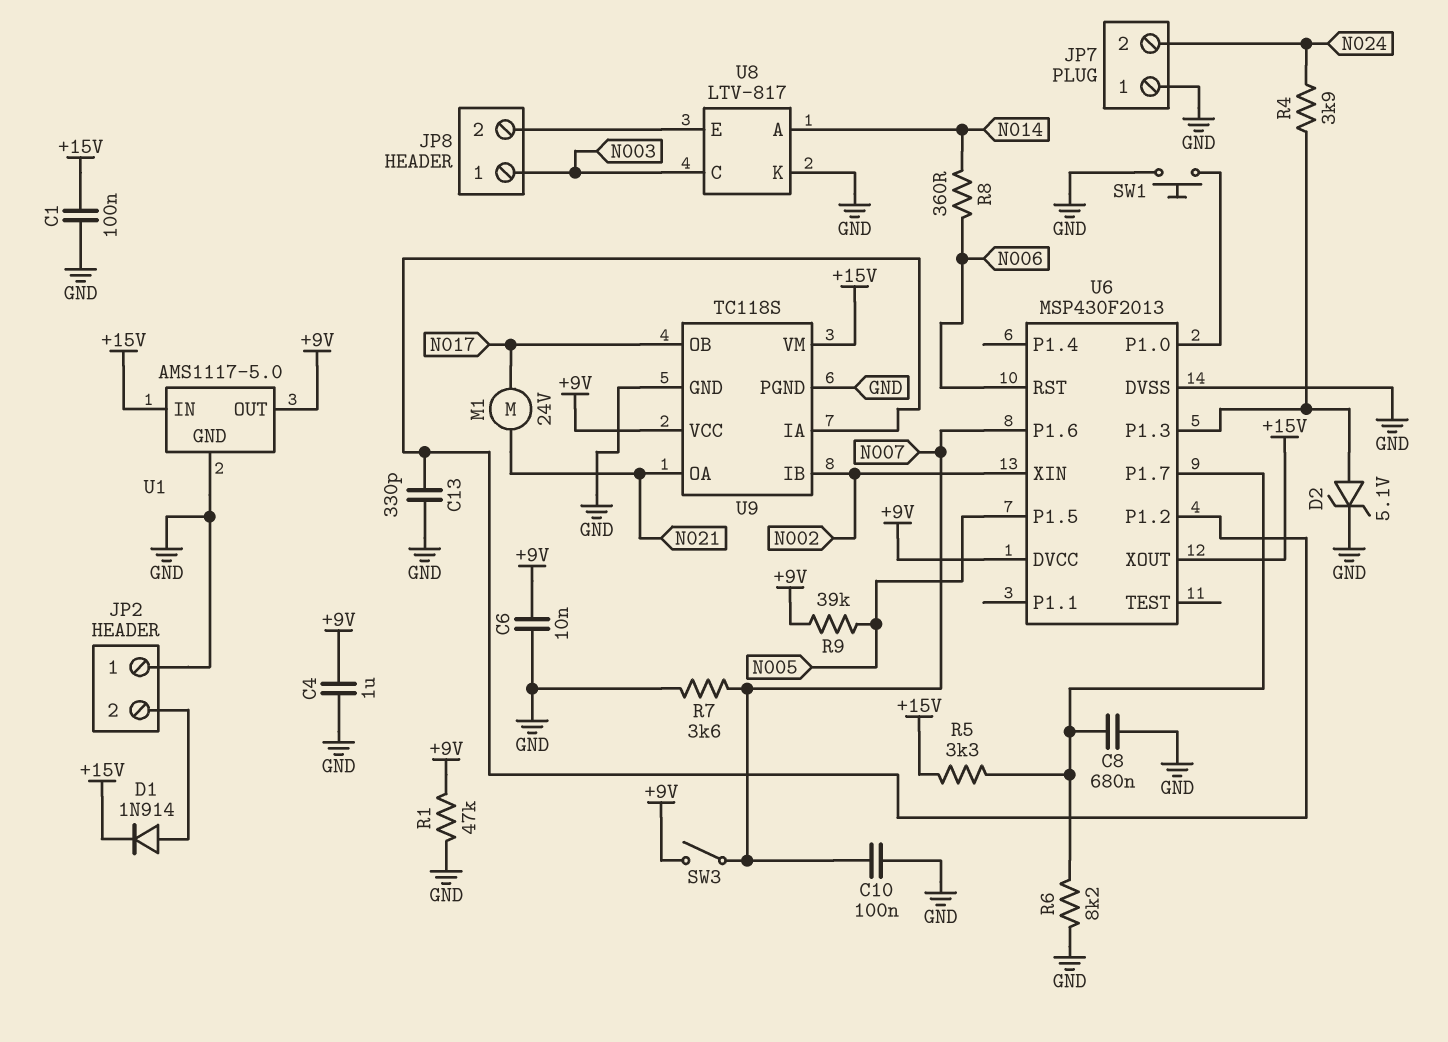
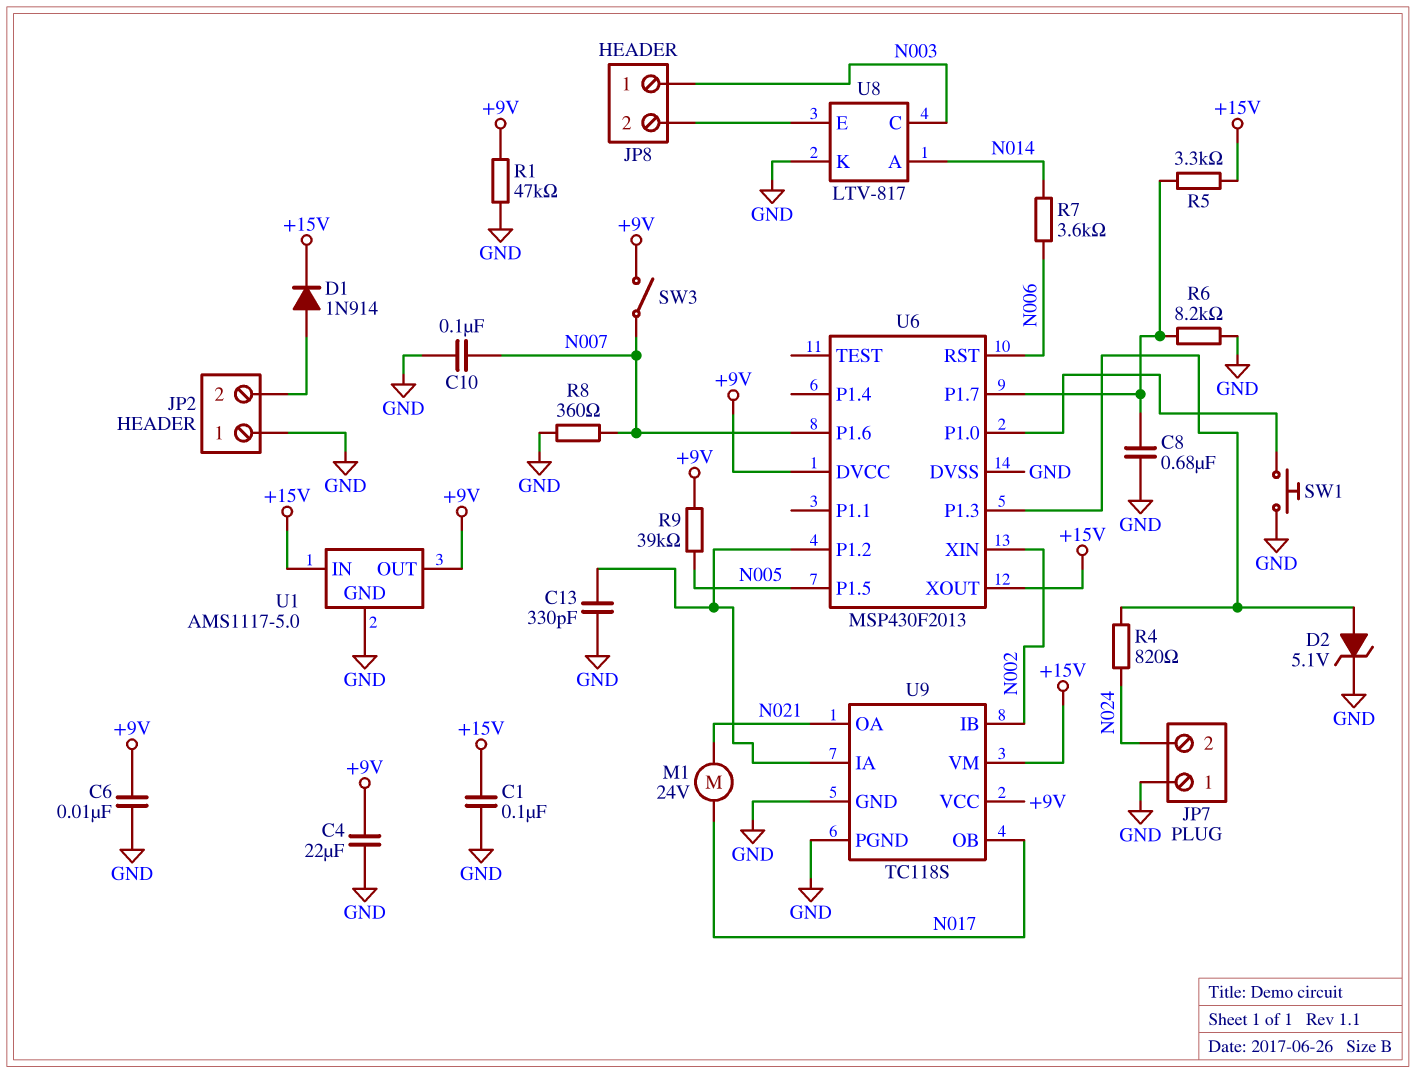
C4: 1uF (+9V, GND) -> 22uF (+9V, GND)
R4: 3.9k (N024, U6/P1.3) -> 820 (N024, U6/P1.3)
R7: 3.6k (GND, N007) -> 3.6k (N006, N014)
R8: 360 (N006, N014) -> 360 (GND, N007)

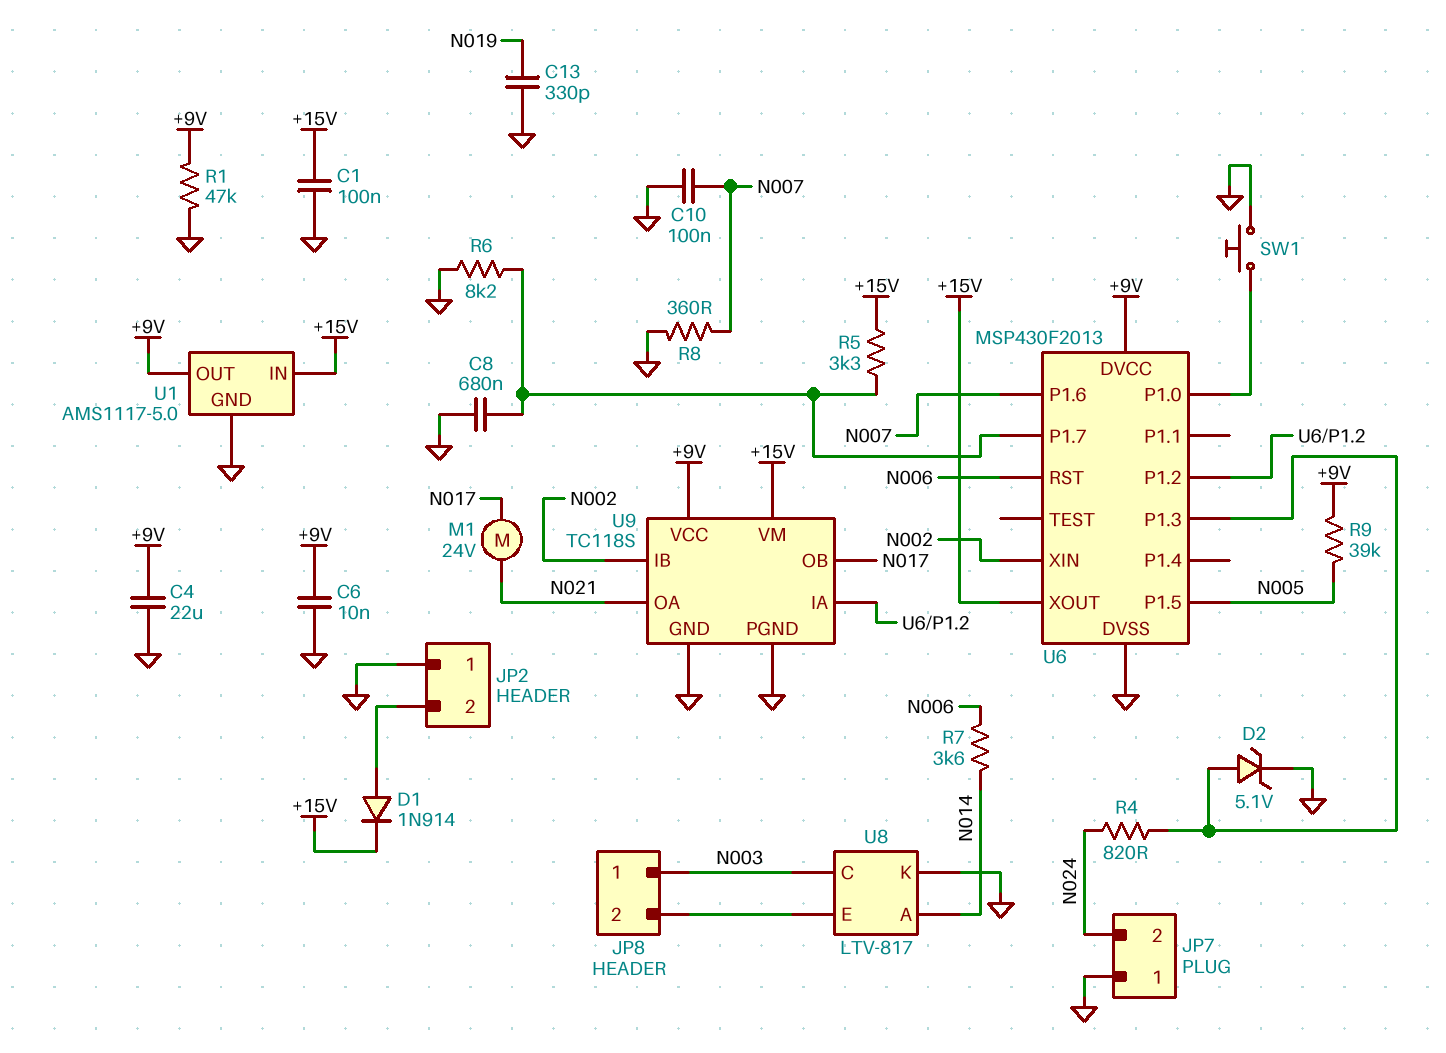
C13: 330pF (GND, U6/P1.2) -> 330pF (GND, N019)
SW3: switch (+9V, N007) -> none

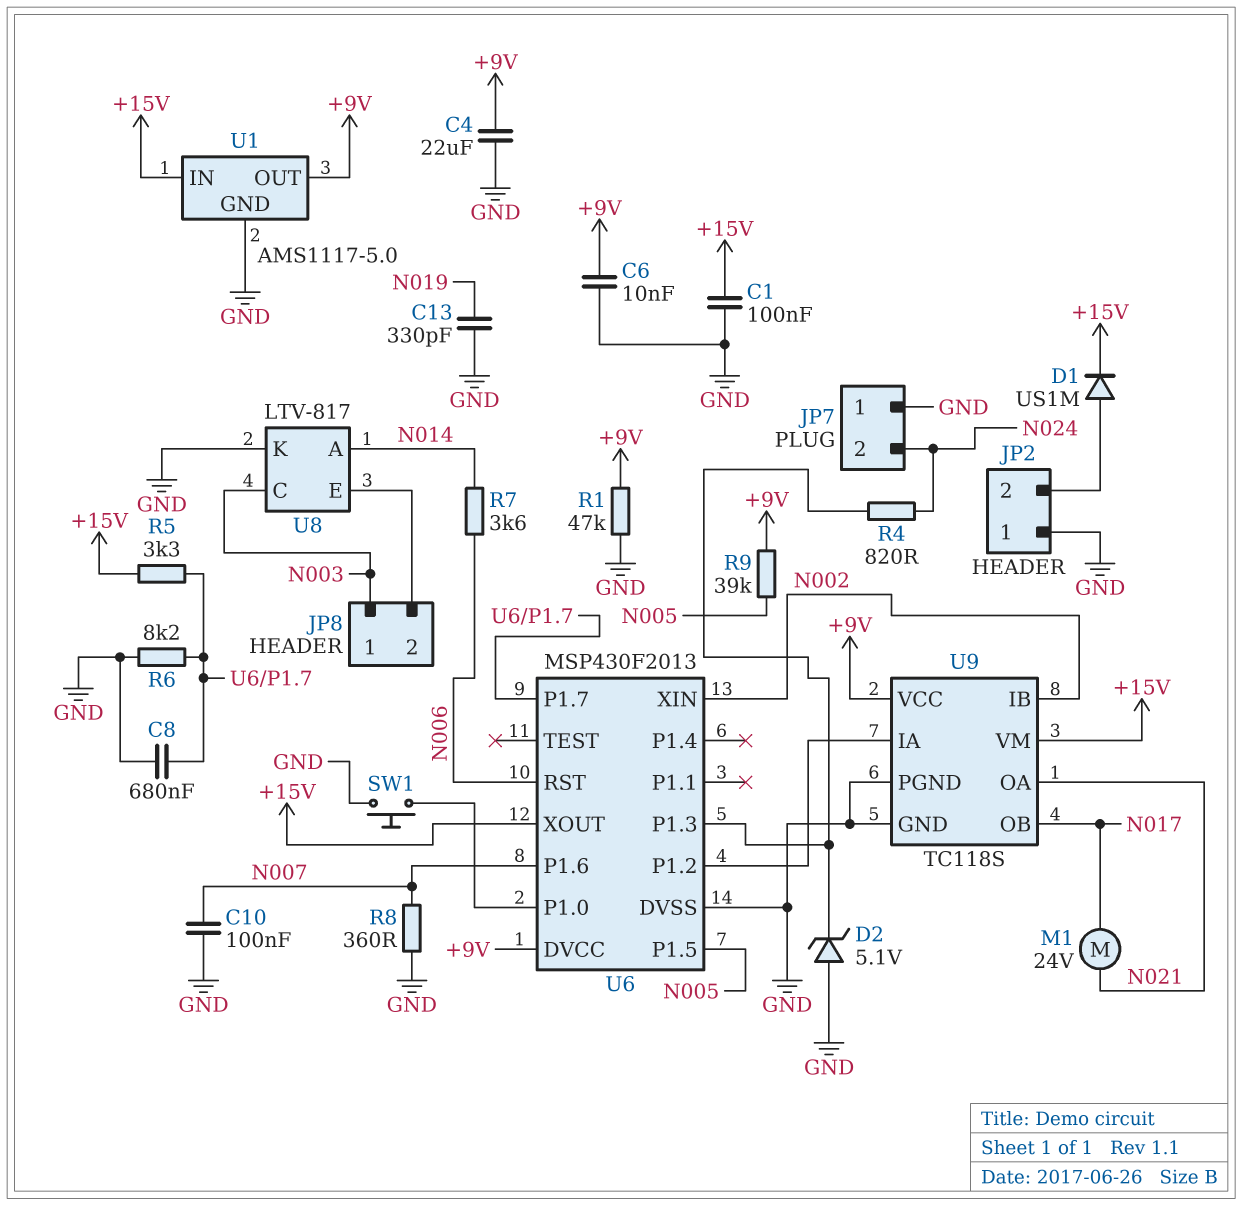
D1: diode 1N914 (A JP2/2, K +15V) -> diode US1M (A JP2/2, K +15V)
D2: zener 5.1V (A U6/P1.3, K GND) -> zener 5.1V (A GND, K U6/P1.3)

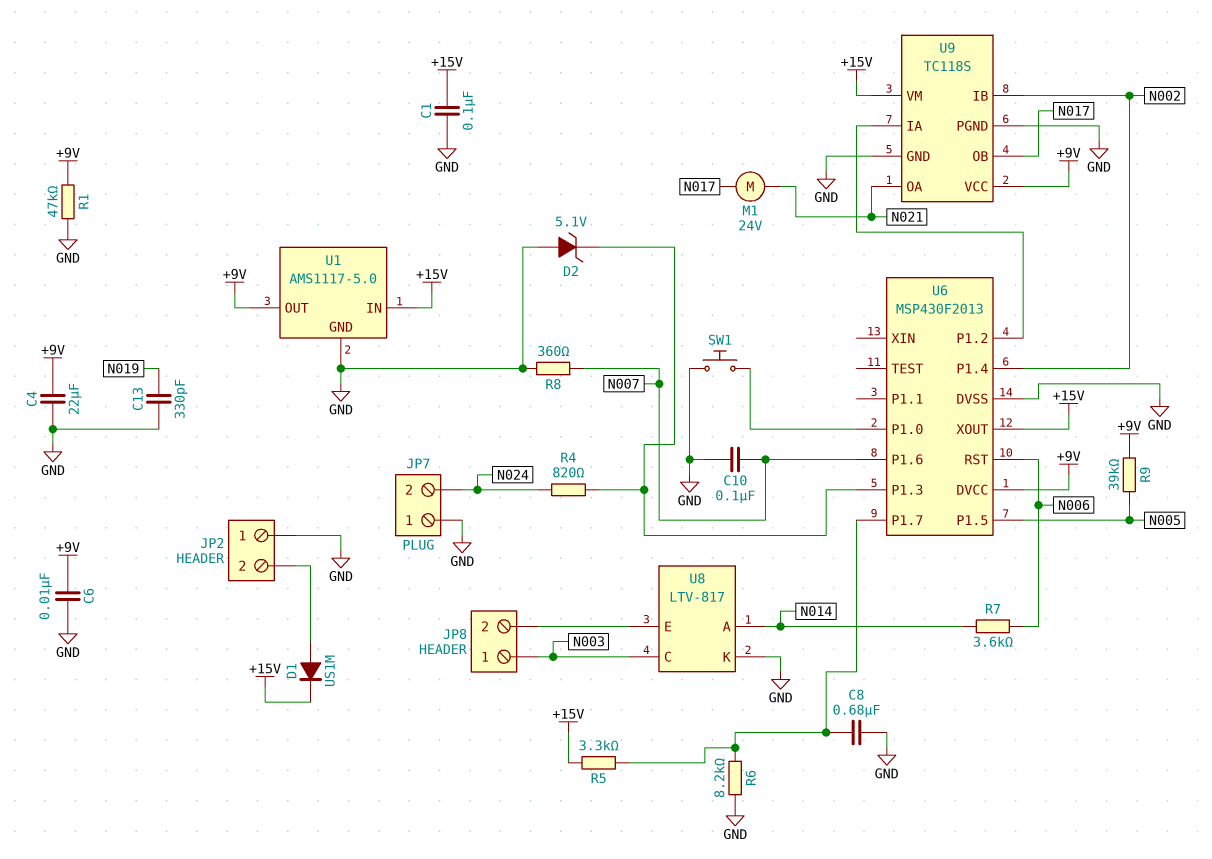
U6 pin P1.4: none -> N002
U6 pin XIN: N002 -> none

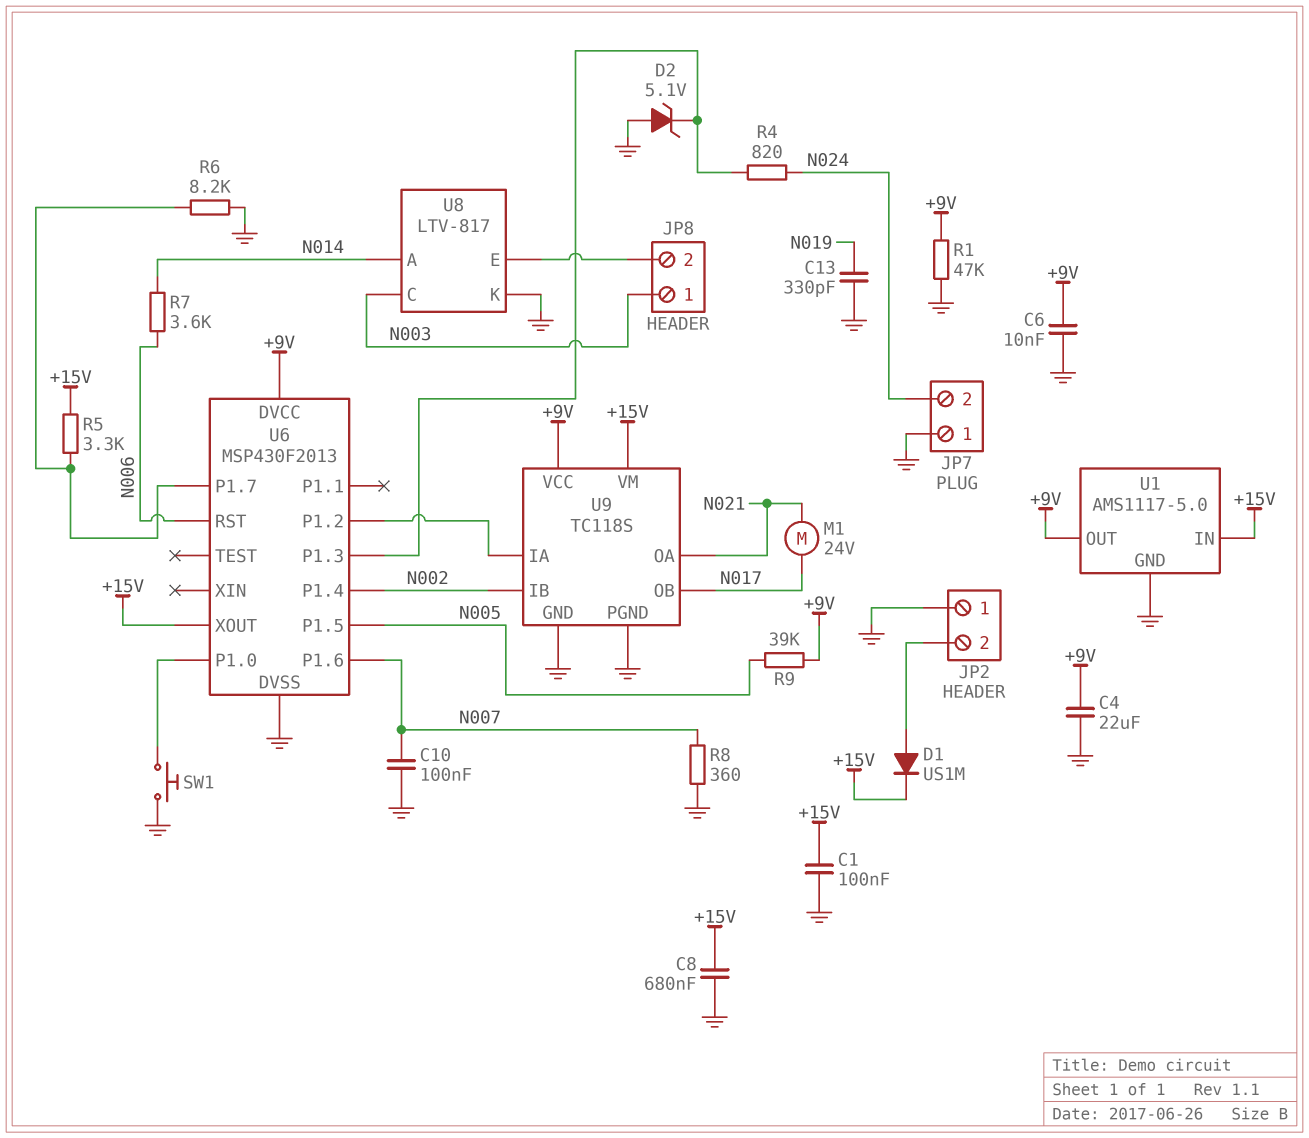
C8: 680nF (GND, U6/P1.7) -> 680nF (+15V, GND)

